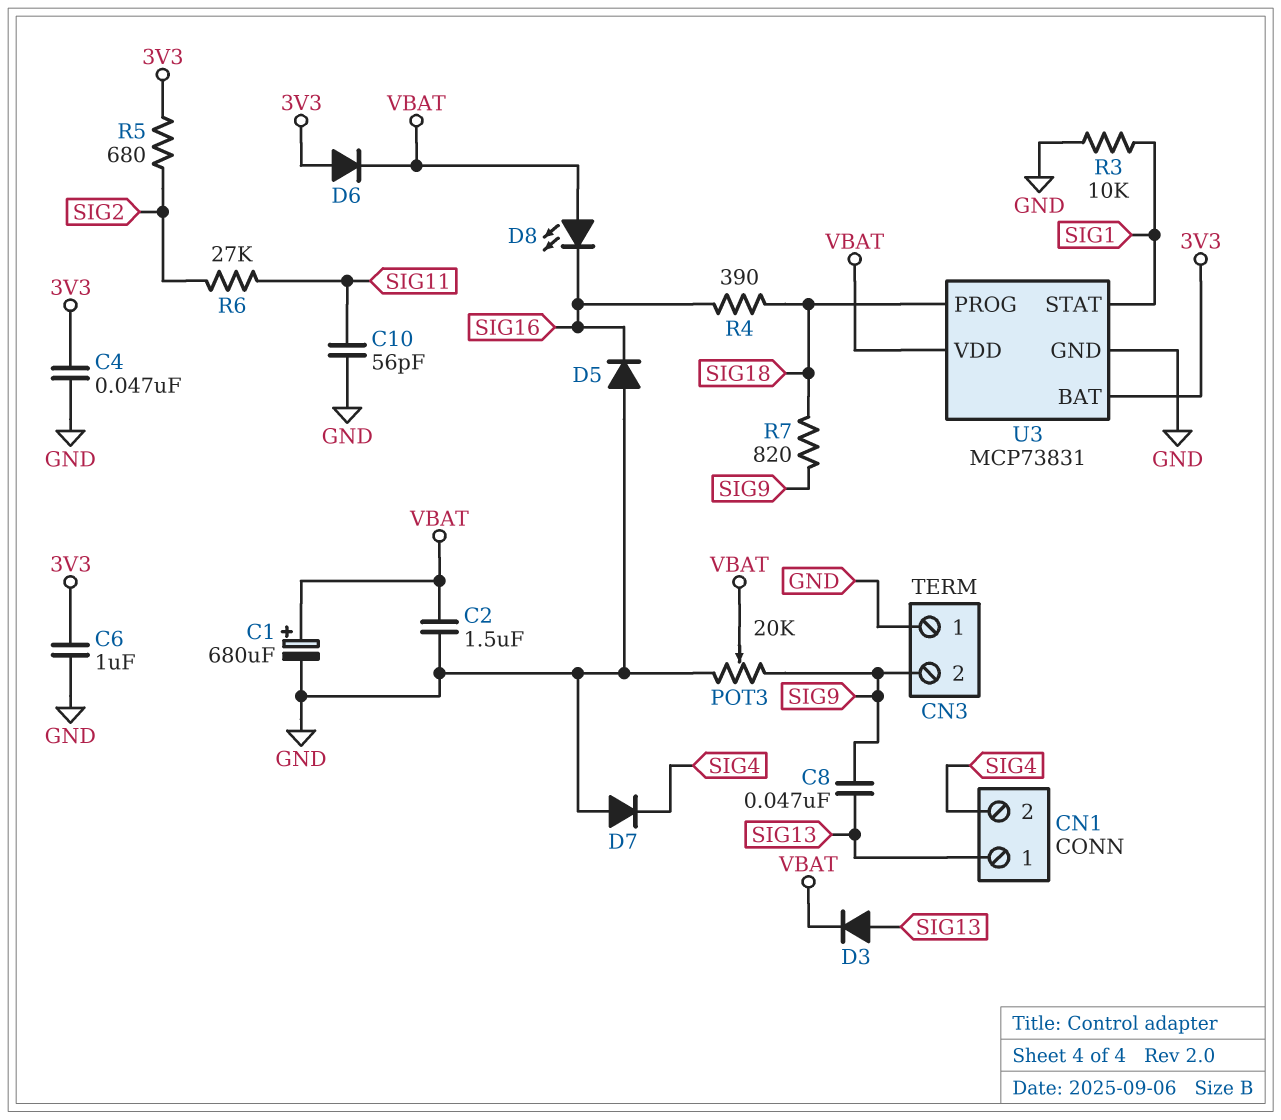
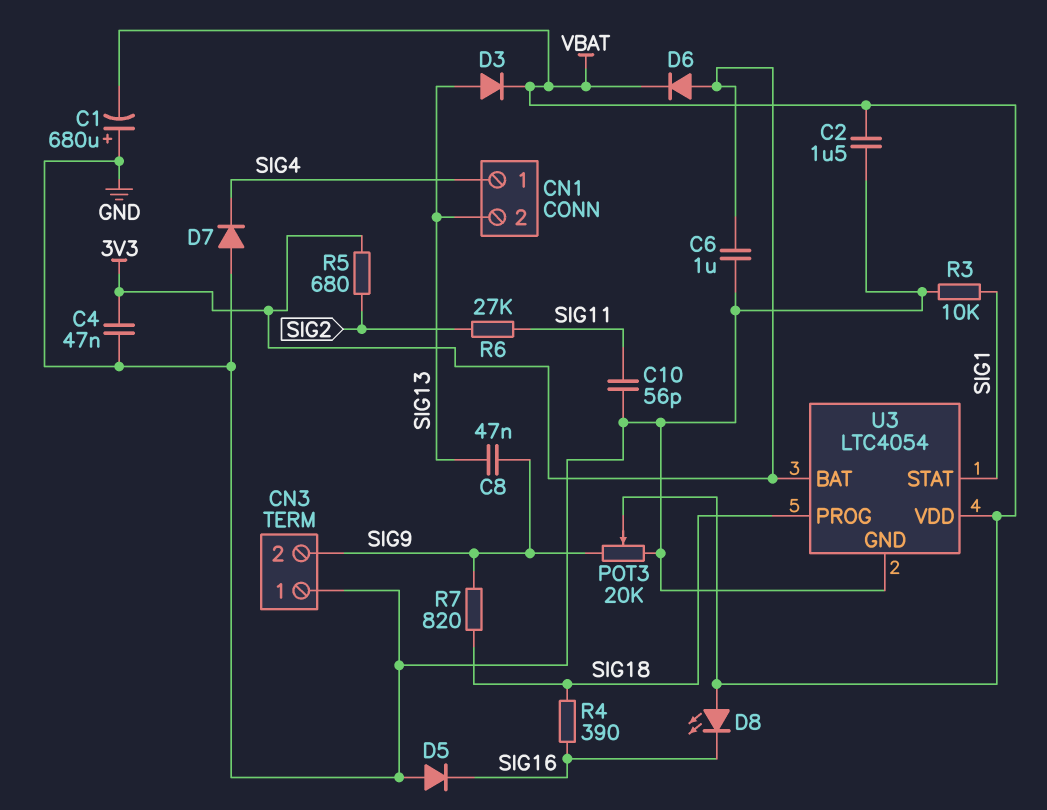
C1: 680uF (plus VBAT, minus GND) -> 680uF (plus GND, minus VBAT)
CN1 pin 1: SIG13 -> SIG4
CN1 pin 2: SIG4 -> SIG13
U3: MCP73831 -> LTC4054

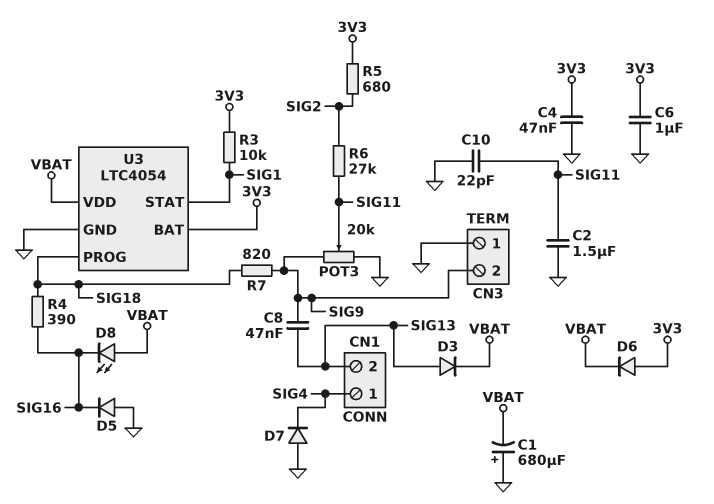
C2: 1.5uF (GND, VBAT) -> 1.5uF (GND, SIG11)
C10: 56pF (GND, SIG11) -> 22pF (GND, SIG11)
POT3: 20k (GND, SIG9, wiper VBAT) -> 20k (GND, SIG9, wiper SIG11)
R3: 10k (GND, SIG1) -> 10k (3V3, SIG1)

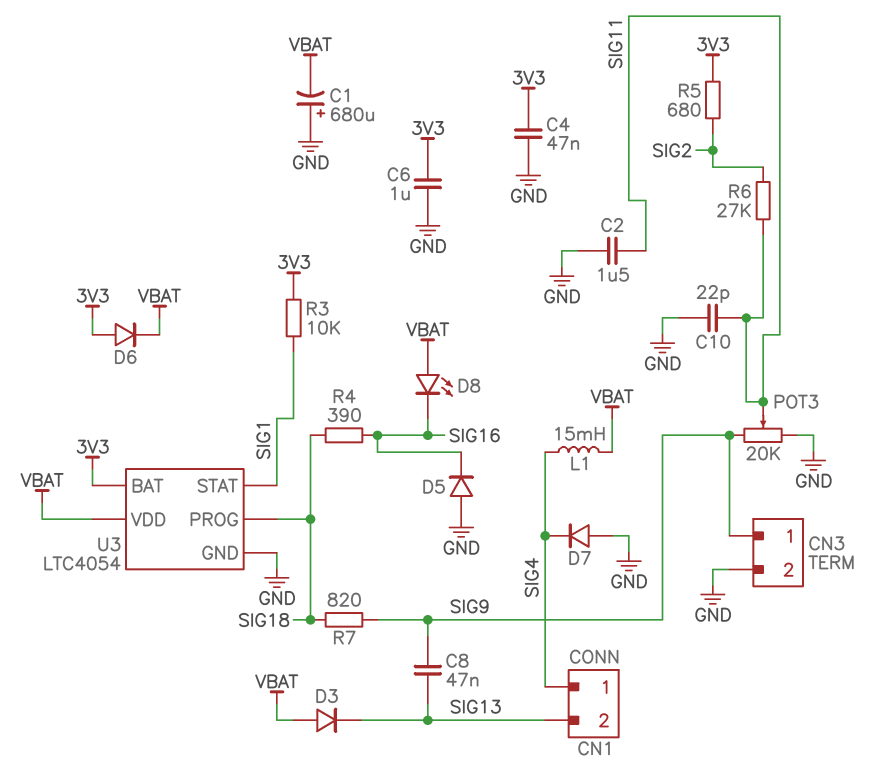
CN3 pin 1: GND -> SIG9
CN3 pin 2: SIG9 -> GND
D3: diode (A SIG13, K VBAT) -> diode (A VBAT, K SIG13)
L1: none -> 15mH (SIG4, VBAT)

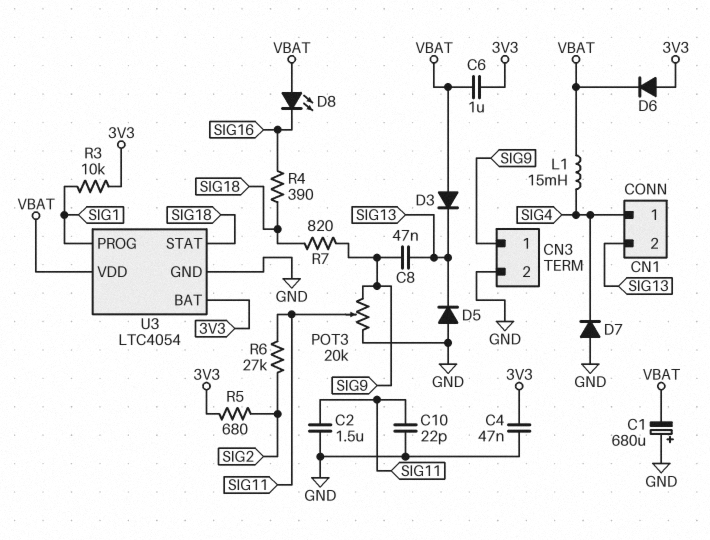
C6: 1uF (3V3, GND) -> 1uF (3V3, VBAT)
D5: diode (A GND, K SIG16) -> diode (A GND, K SIG13)
U3 pin PROG: SIG18 -> SIG1
U3 pin STAT: SIG1 -> SIG18

